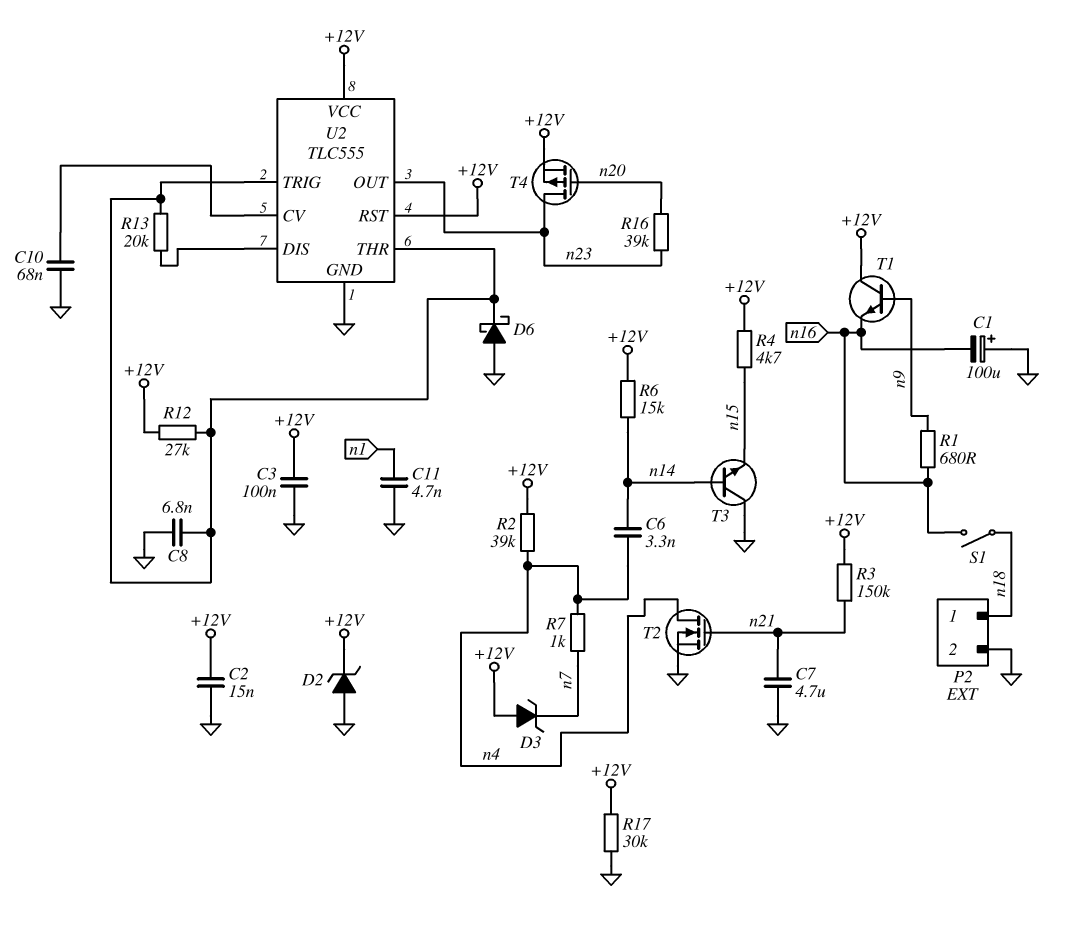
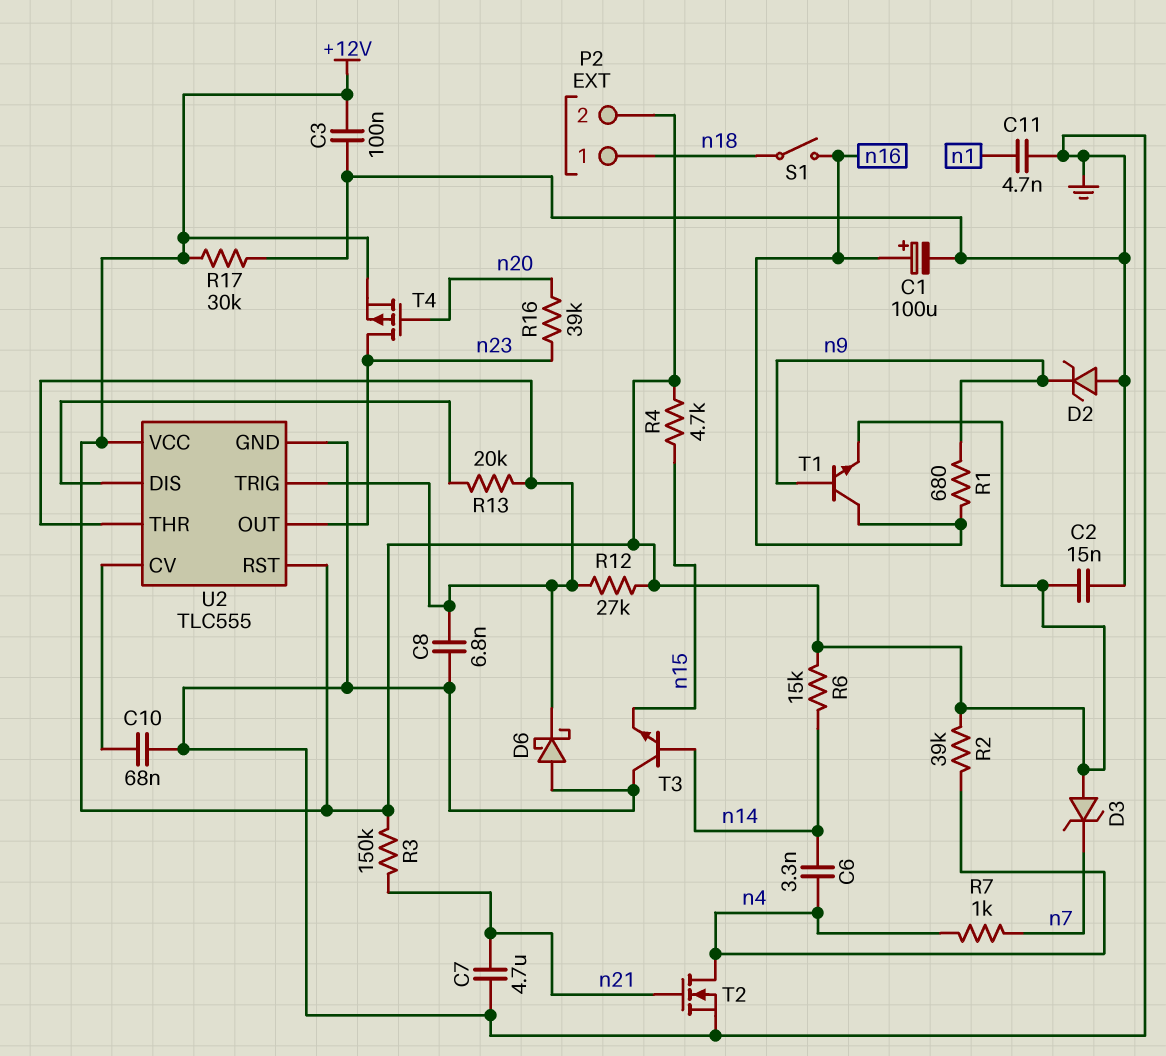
C1: 100uF (plus GND, minus n16) -> 100uF (plus n16, minus GND)
D2: zener (A GND, K +12V) -> zener (A GND, K n9)
P2 pin 2: GND -> +12V
T1: NPN (B n9, C +12V, E n16) -> NPN (B n9, C n16, E +12V)

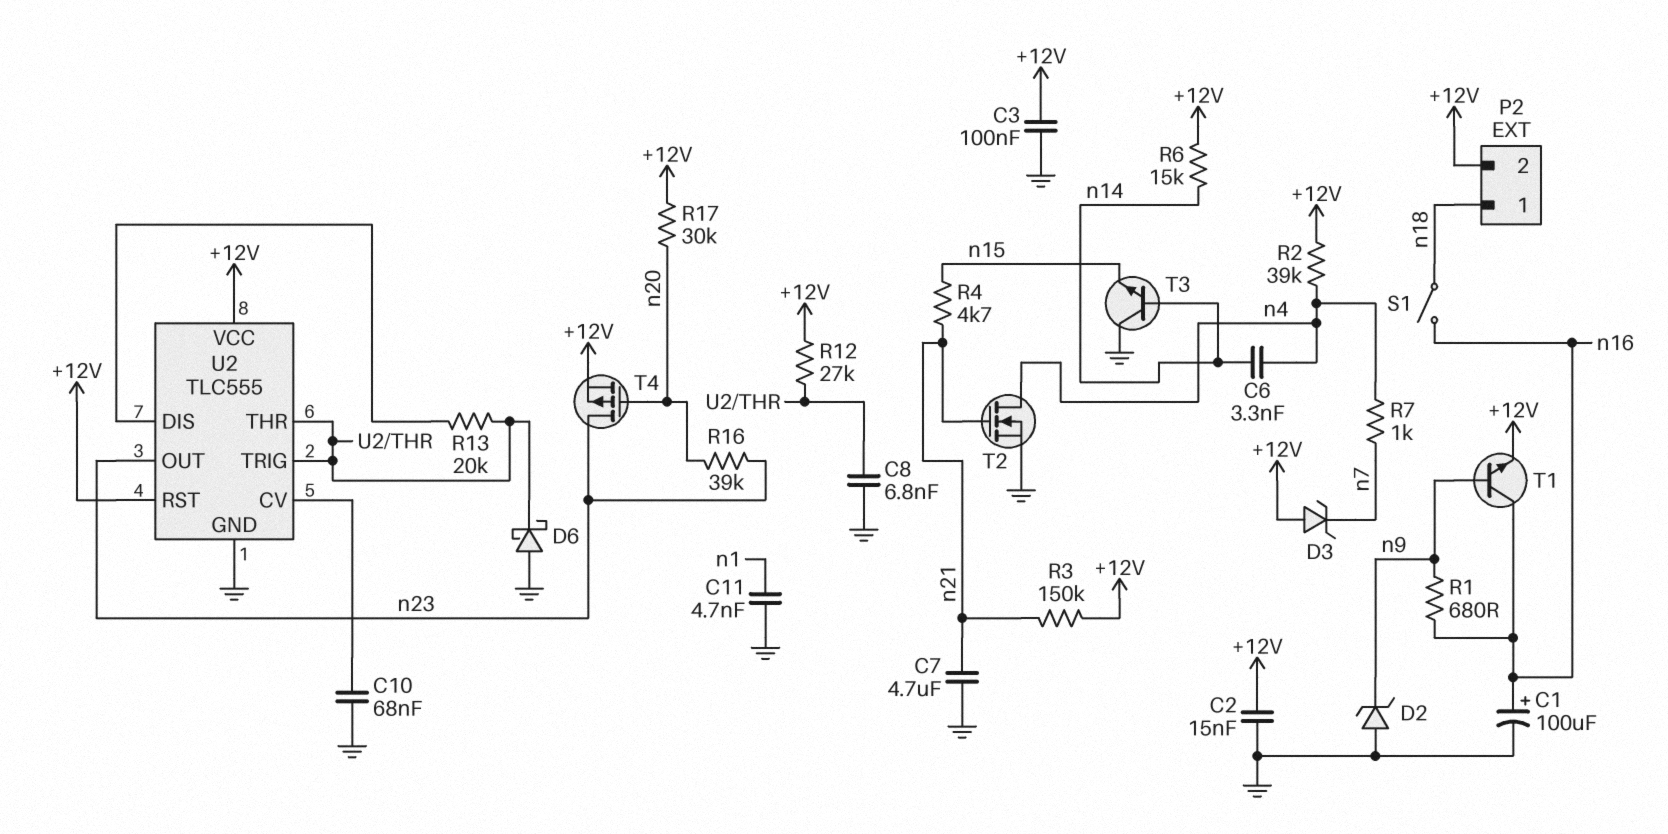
R4: 4.7k (+12V, n15) -> 4.7k (n15, n21)
R17: 30k (+12V, GND) -> 30k (+12V, n20)

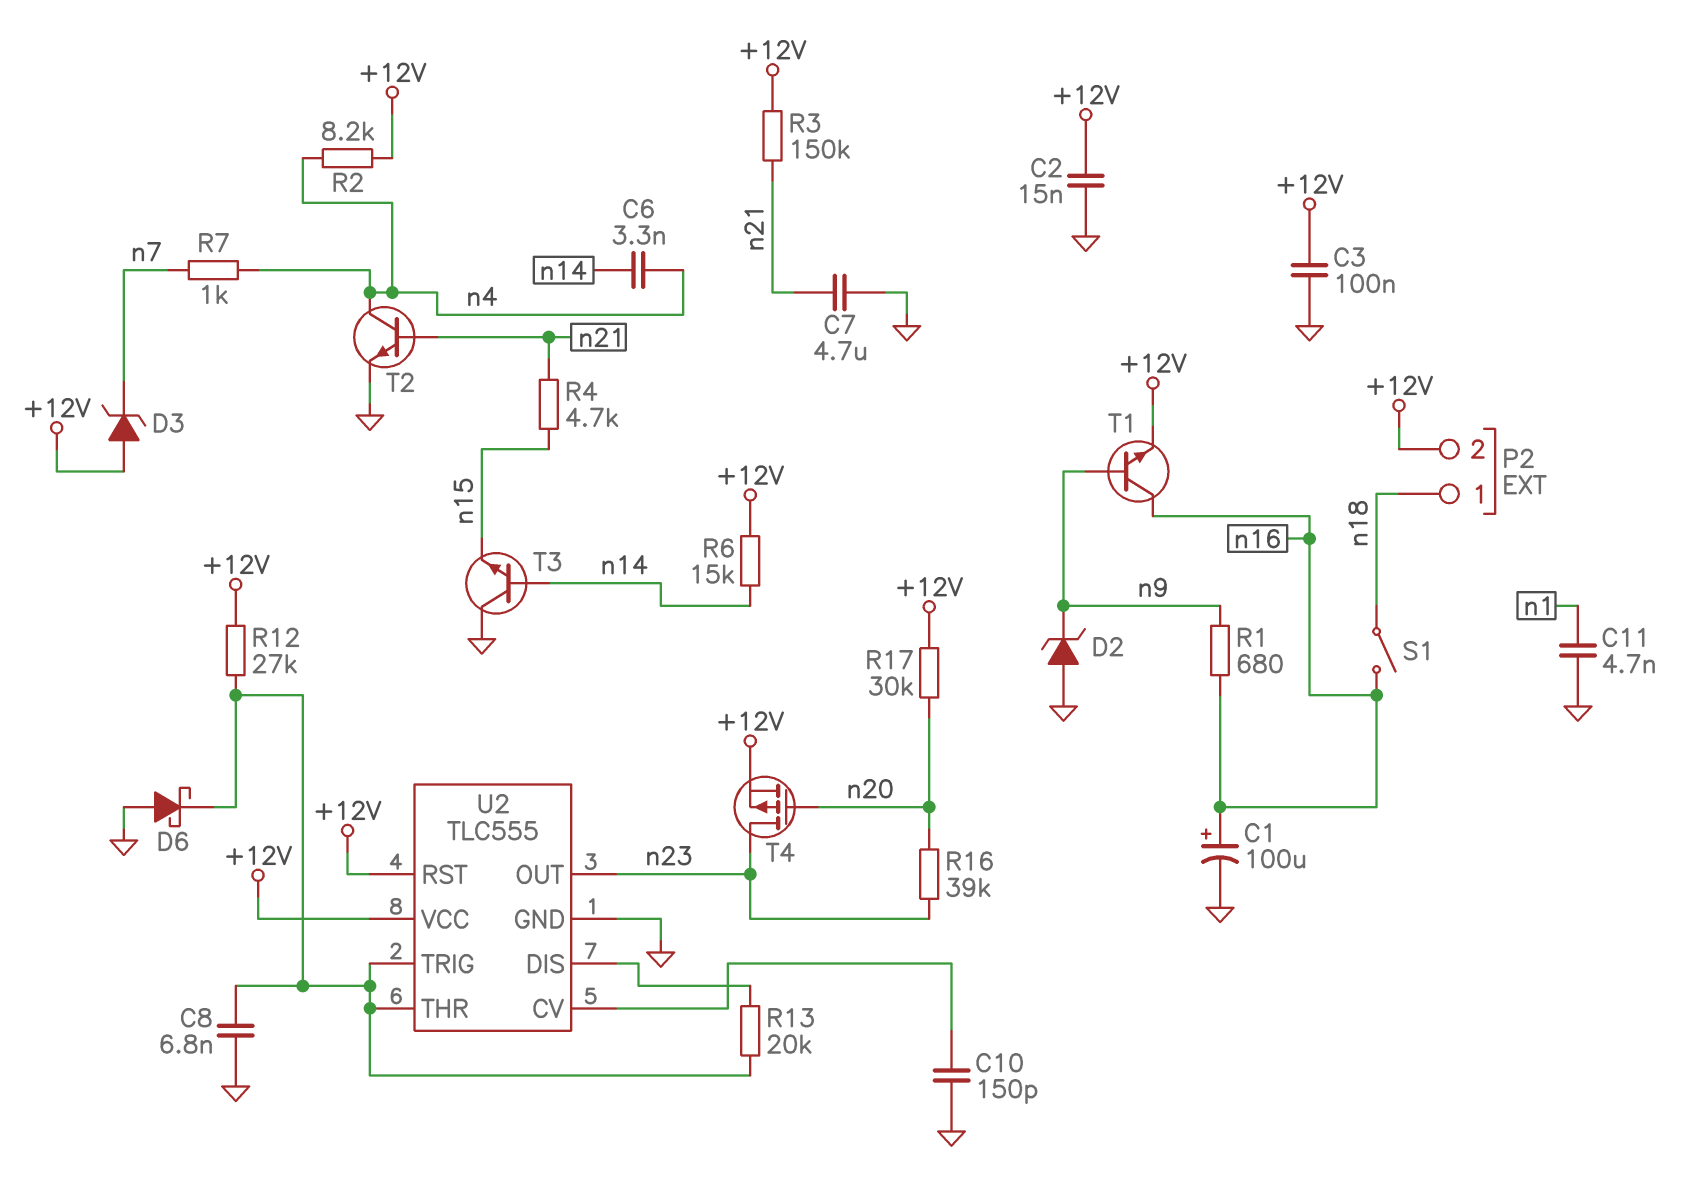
C10: 68nF (GND, U2/CV) -> 150pF (GND, U2/CV)
R2: 39k (+12V, n4) -> 8.2k (+12V, n4)
T2: NMOS (G n21, D n4, S GND) -> NPN (B n21, C n4, E GND)

